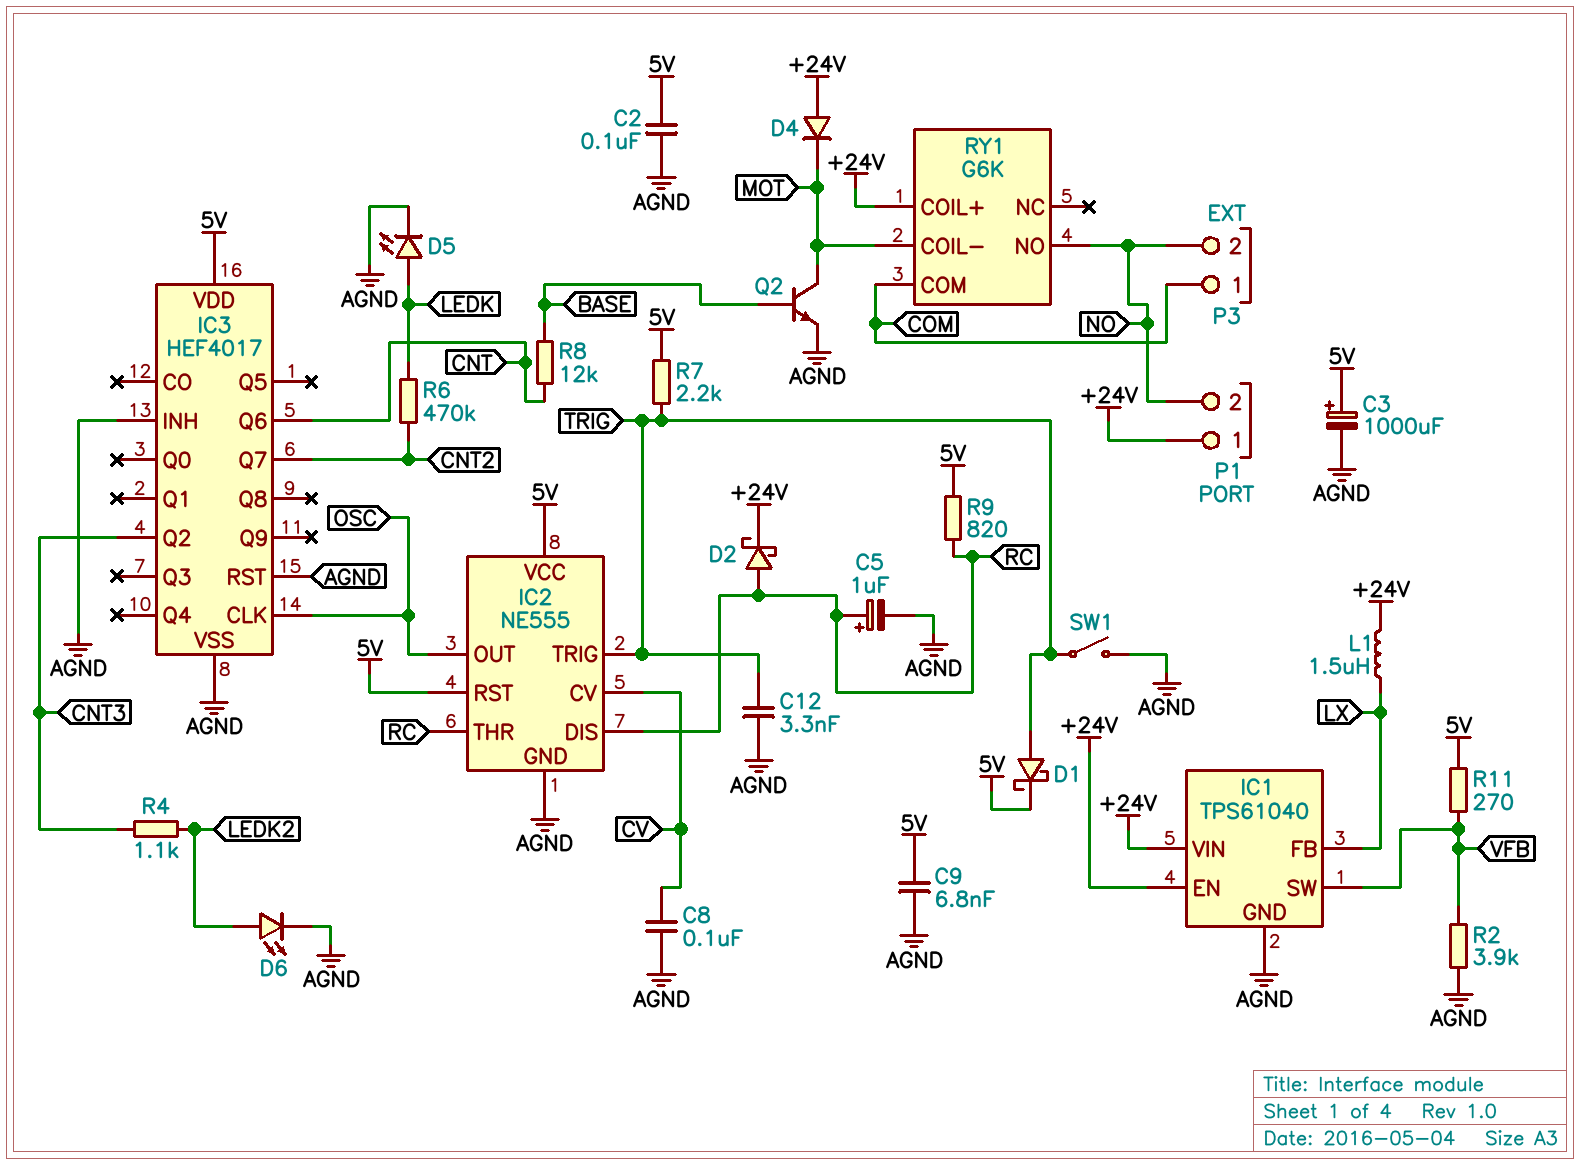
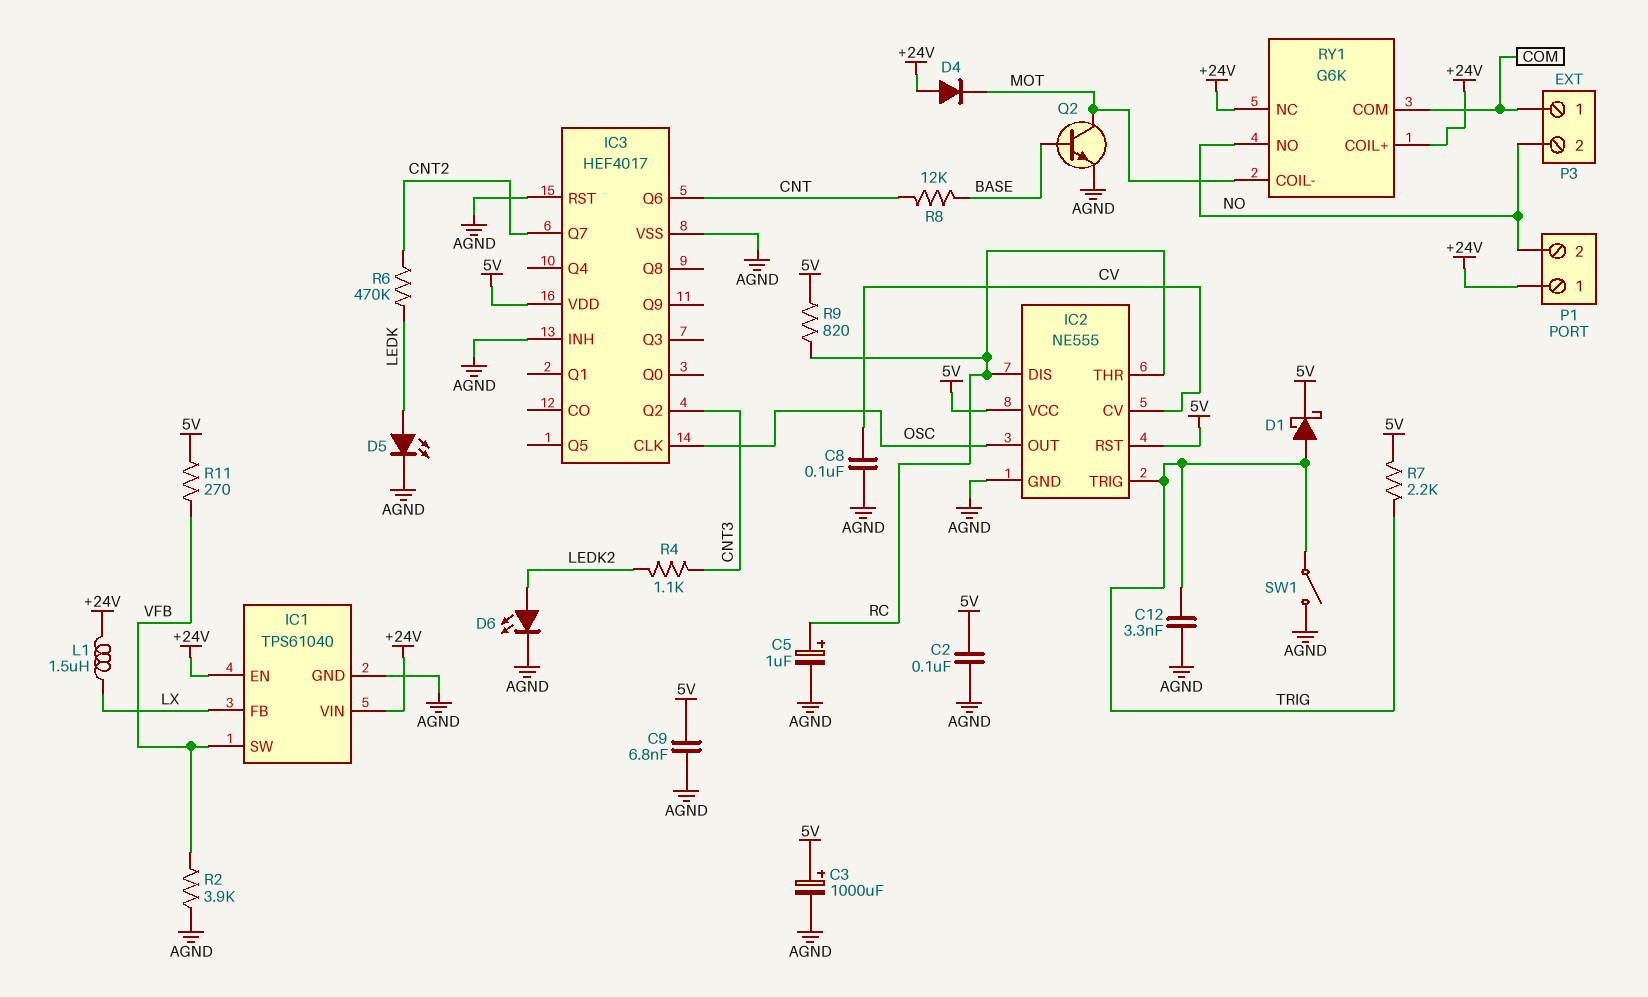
D2: schottky (A RC, K +24V) -> none
RY1 pin NC: none -> +24V

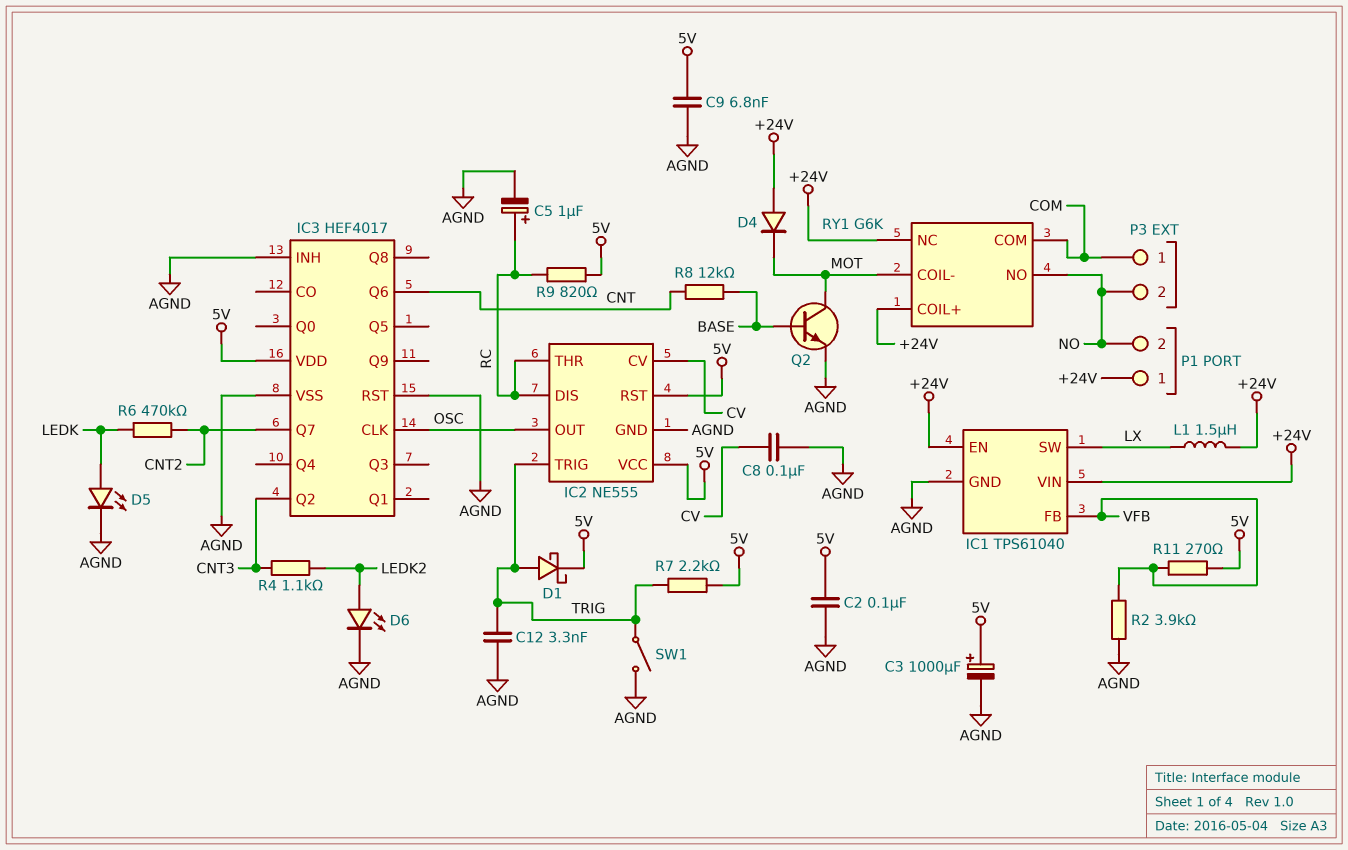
IC1 pin FB: LX -> VFB
IC1 pin SW: VFB -> LX

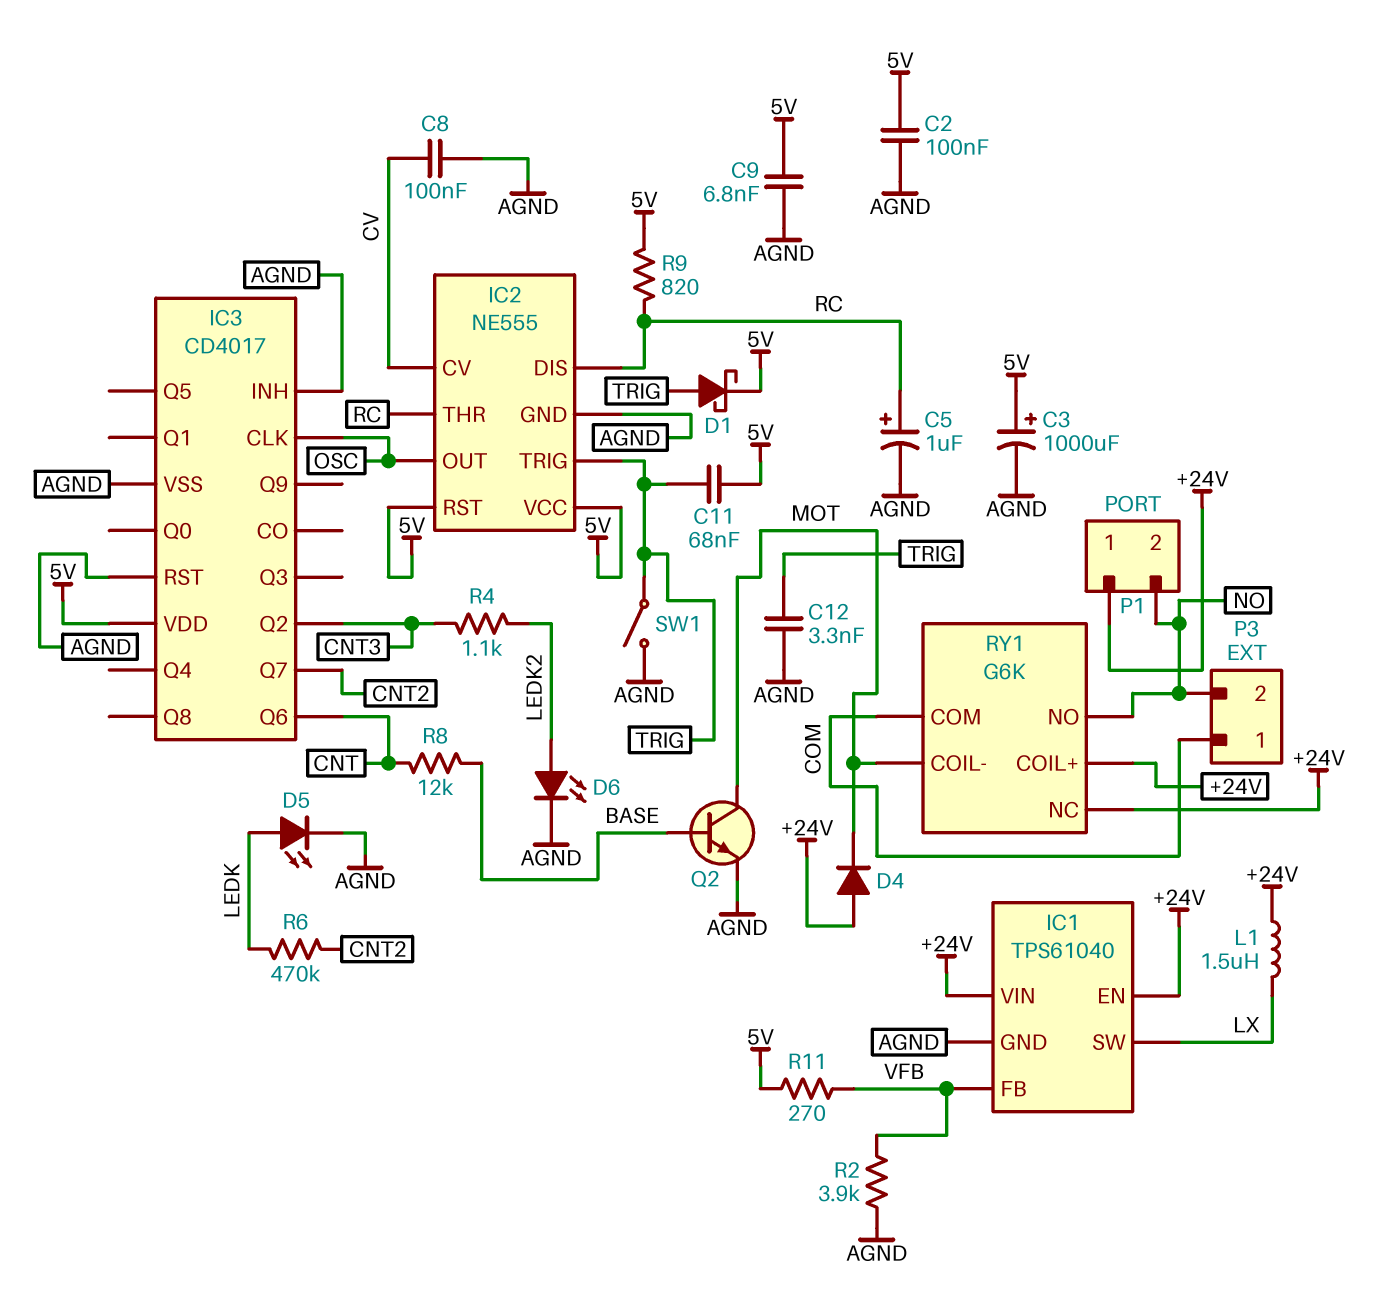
C11: none -> 68nF (5V, TRIG)
IC3: HEF4017 -> CD4017
R7: 2.2k (5V, TRIG) -> none

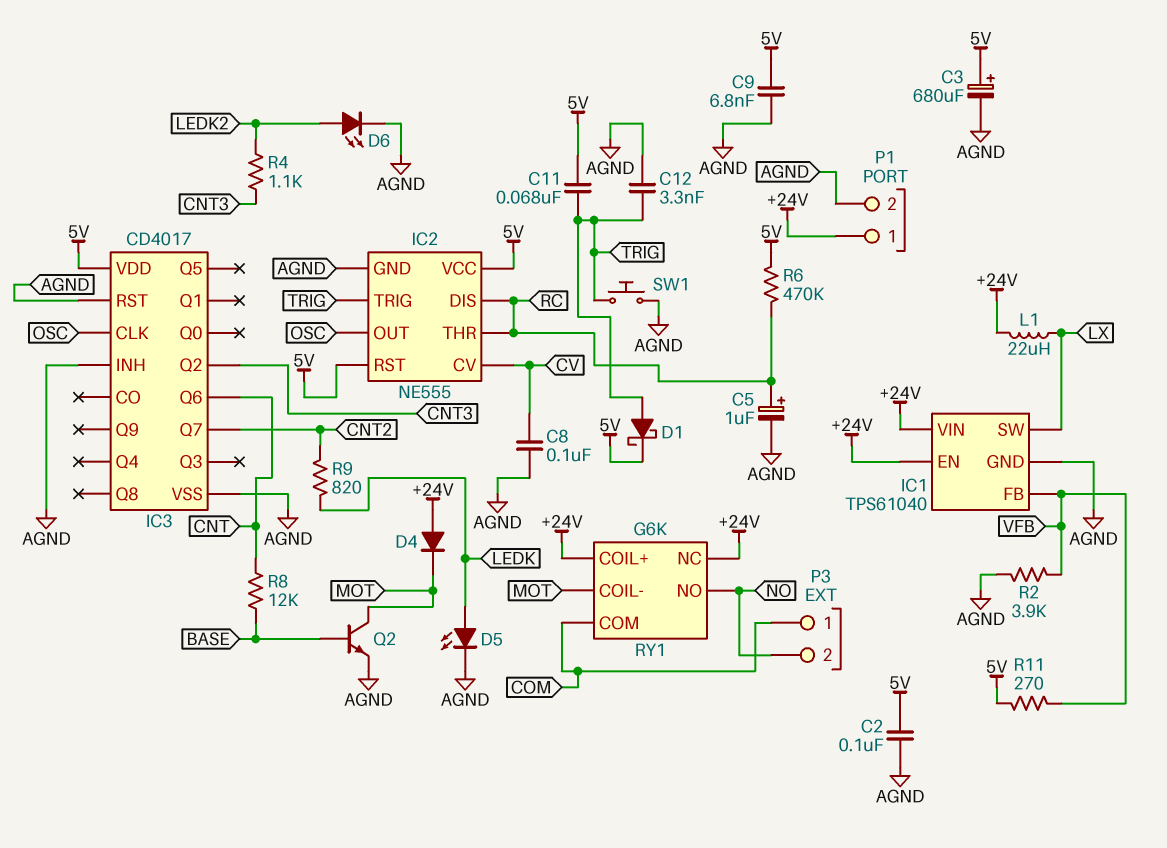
C3: 1000uF (plus 5V, minus AGND) -> 680uF (plus 5V, minus AGND)
L1: 1.5uH (+24V, LX) -> 22uH (+24V, LX)
P1 pin 2: NO -> AGND
R6: 470k (CNT2, LEDK) -> 470k (5V, RC)
R9: 820 (5V, RC) -> 820 (CNT2, LEDK)
SW1: switch (AGND, TRIG) -> button (AGND, TRIG)

